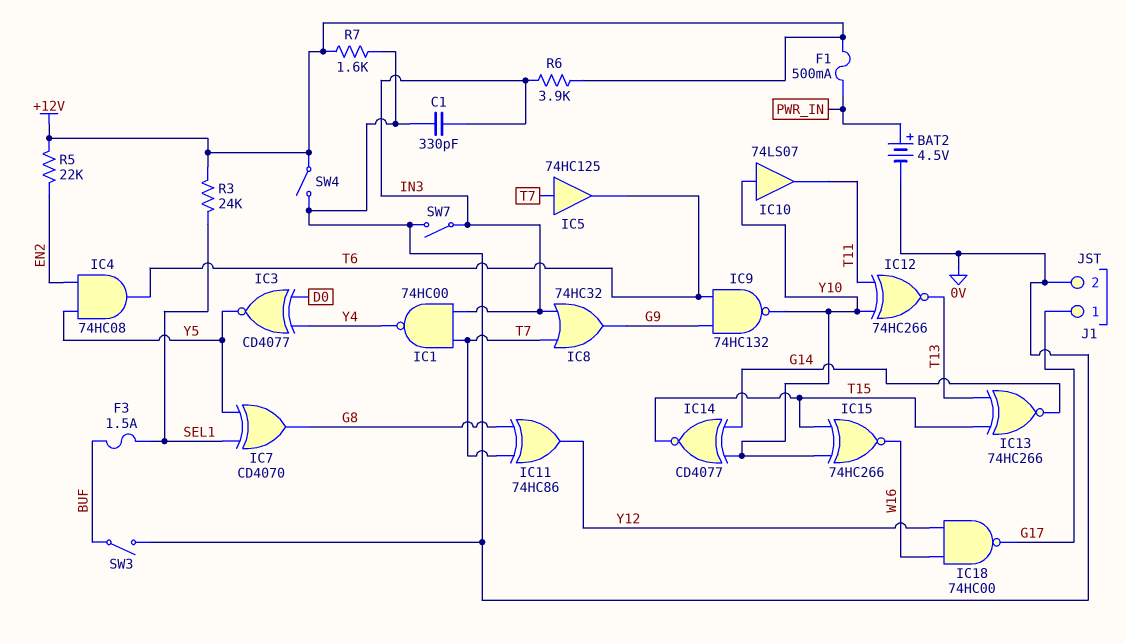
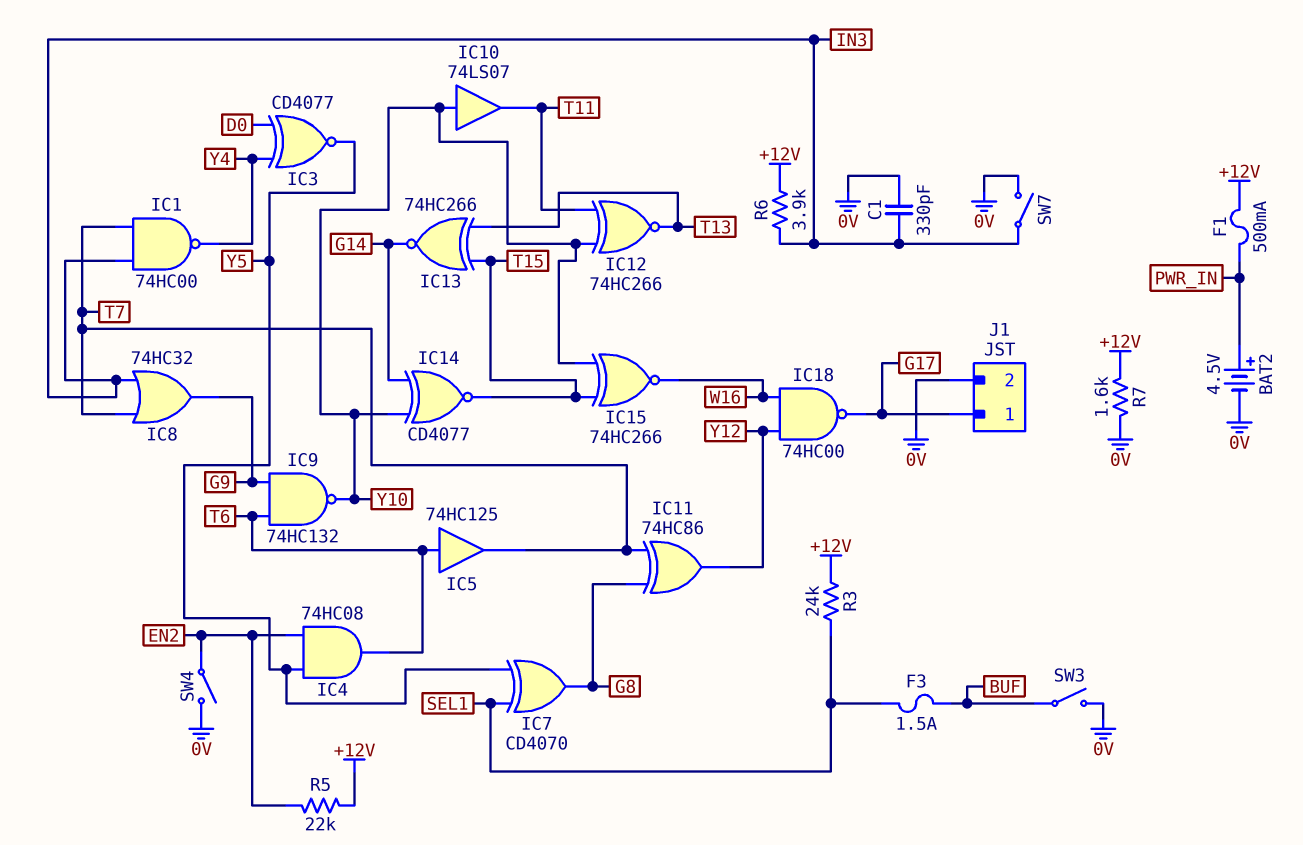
IC5: buffer 74HC125 (in T7, out T6) -> buffer 74HC125 (in T6, out T7)
SW4: switch (+12V, 0V) -> switch (0V, EN2)

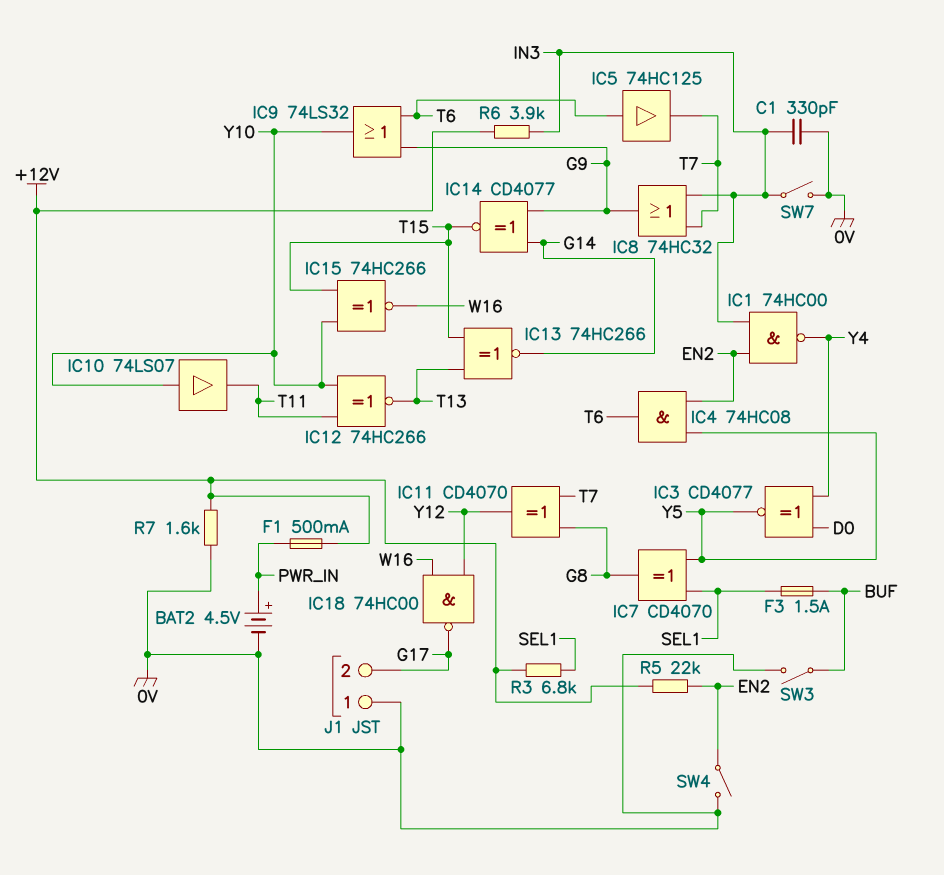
IC1: NAND 74HC00 (in IN3, in T7, out Y4) -> NAND 74HC00 (in EN2, in IN3, out Y4)
IC9: NAND 74HC132 (in G9, in T6, out Y10) -> OR 74LS32 (in G9, in T6, out Y10)
IC11: XOR 74HC86 (in G8, in T7, out Y12) -> XOR CD4070 (in G8, in T7, out Y12)
IC14: XNOR CD4077 (in G14, in Y10, out T15) -> XNOR CD4077 (in G9, in G14, out T15)
J1 pin 1: G17 -> 0V
J1 pin 2: 0V -> G17
R3: 24k (+12V, SEL1) -> 6.8k (+12V, SEL1)

